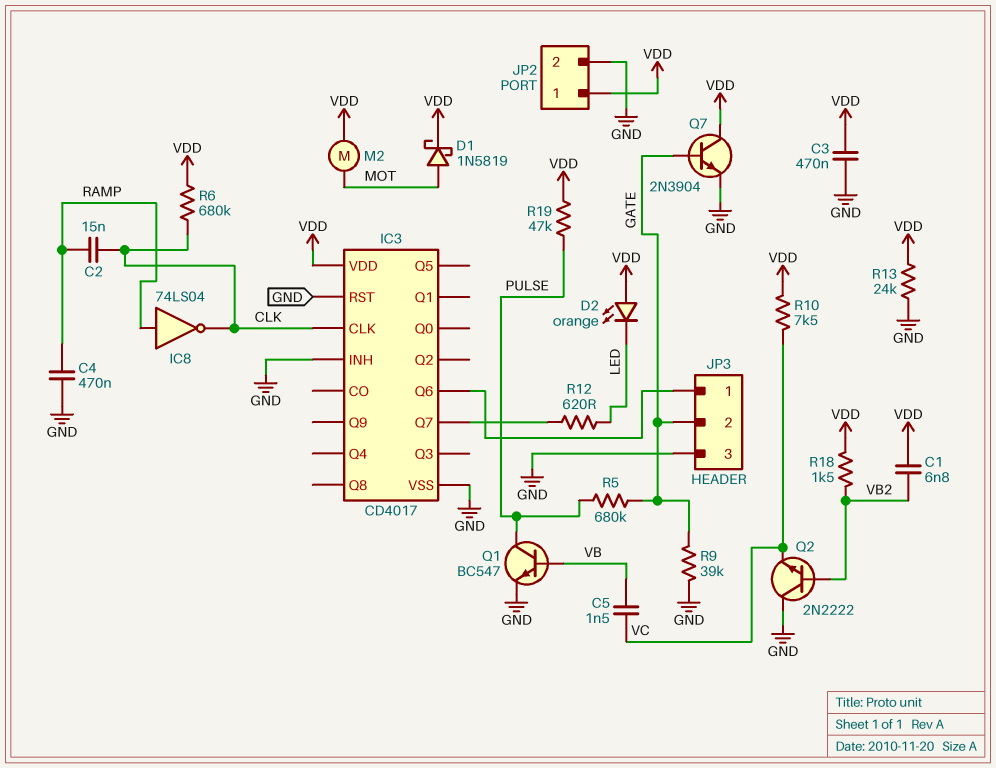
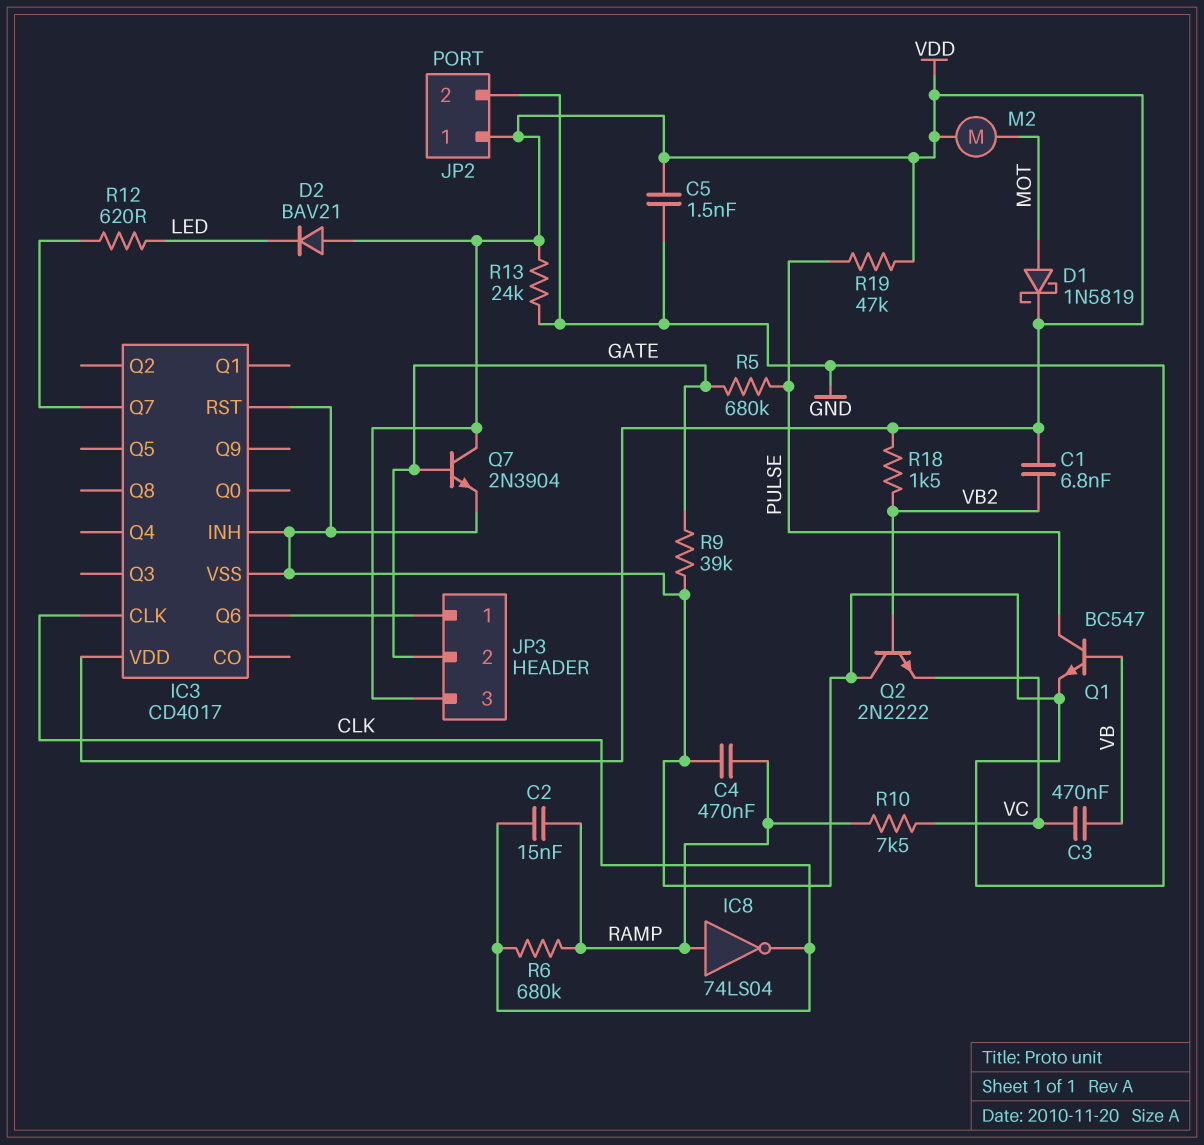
C3: 470nF (GND, VDD) -> 470nF (VB, VC)
C5: 1.5nF (VB, VC) -> 1.5nF (GND, VDD)
D2: LED orange (A VDD, K LED) -> diode BAV21 (A VDD, K LED)
JP3 pin 3: GND -> VDD
R6: 680k (CLK, VDD) -> 680k (CLK, RAMP)
R10: 7.5k (VC, VDD) -> 7.5k (RAMP, VC)

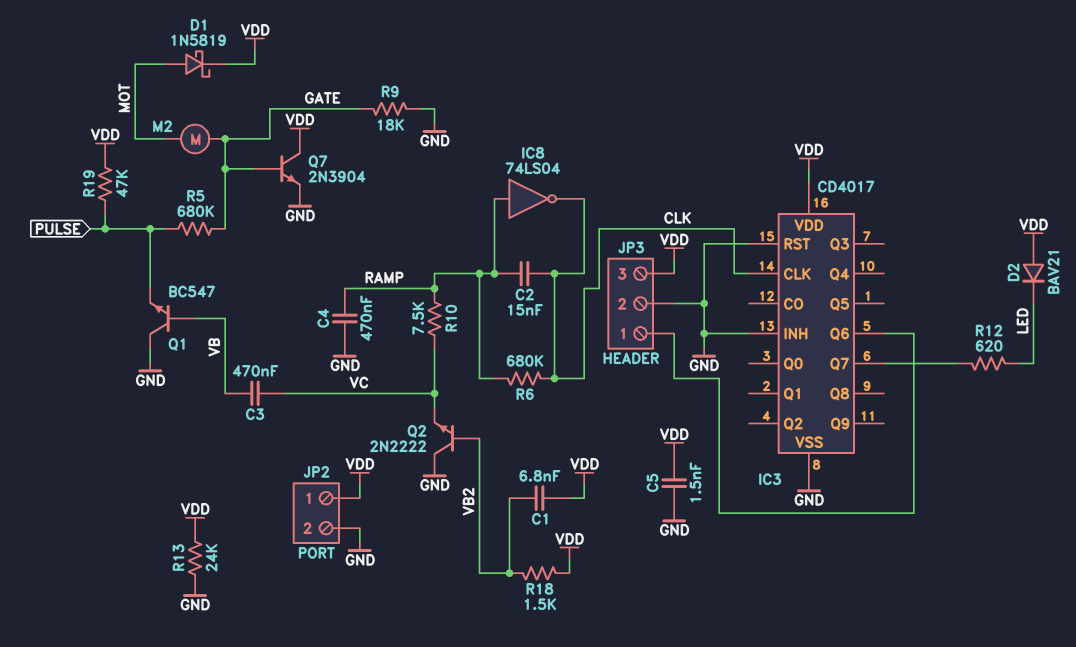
JP3 pin 2: GATE -> GND
M2: motor (MOT, VDD) -> motor (GATE, MOT)
Q1: NPN BC547 (B VB, C PULSE, E GND) -> NPN BC547 (B VB, C GND, E PULSE)
R9: 39k (GATE, GND) -> 18k (GATE, GND)

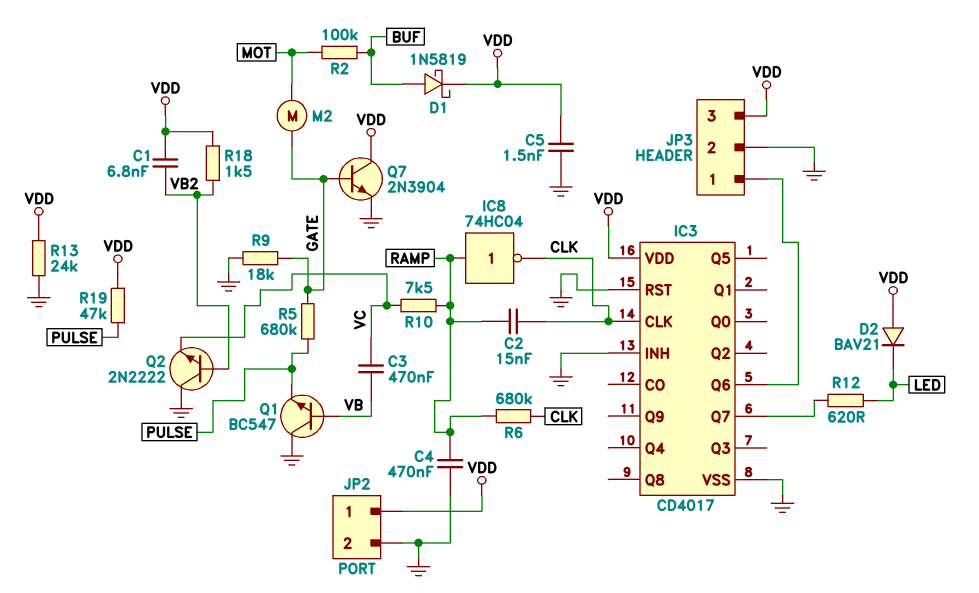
D1: schottky 1N5819 (A MOT, K VDD) -> schottky 1N5819 (A BUF, K VDD)
IC8: NOT 74LS04 (in RAMP, out CLK) -> NOT 74HC04 (in RAMP, out CLK)
R2: none -> 100k (BUF, MOT)

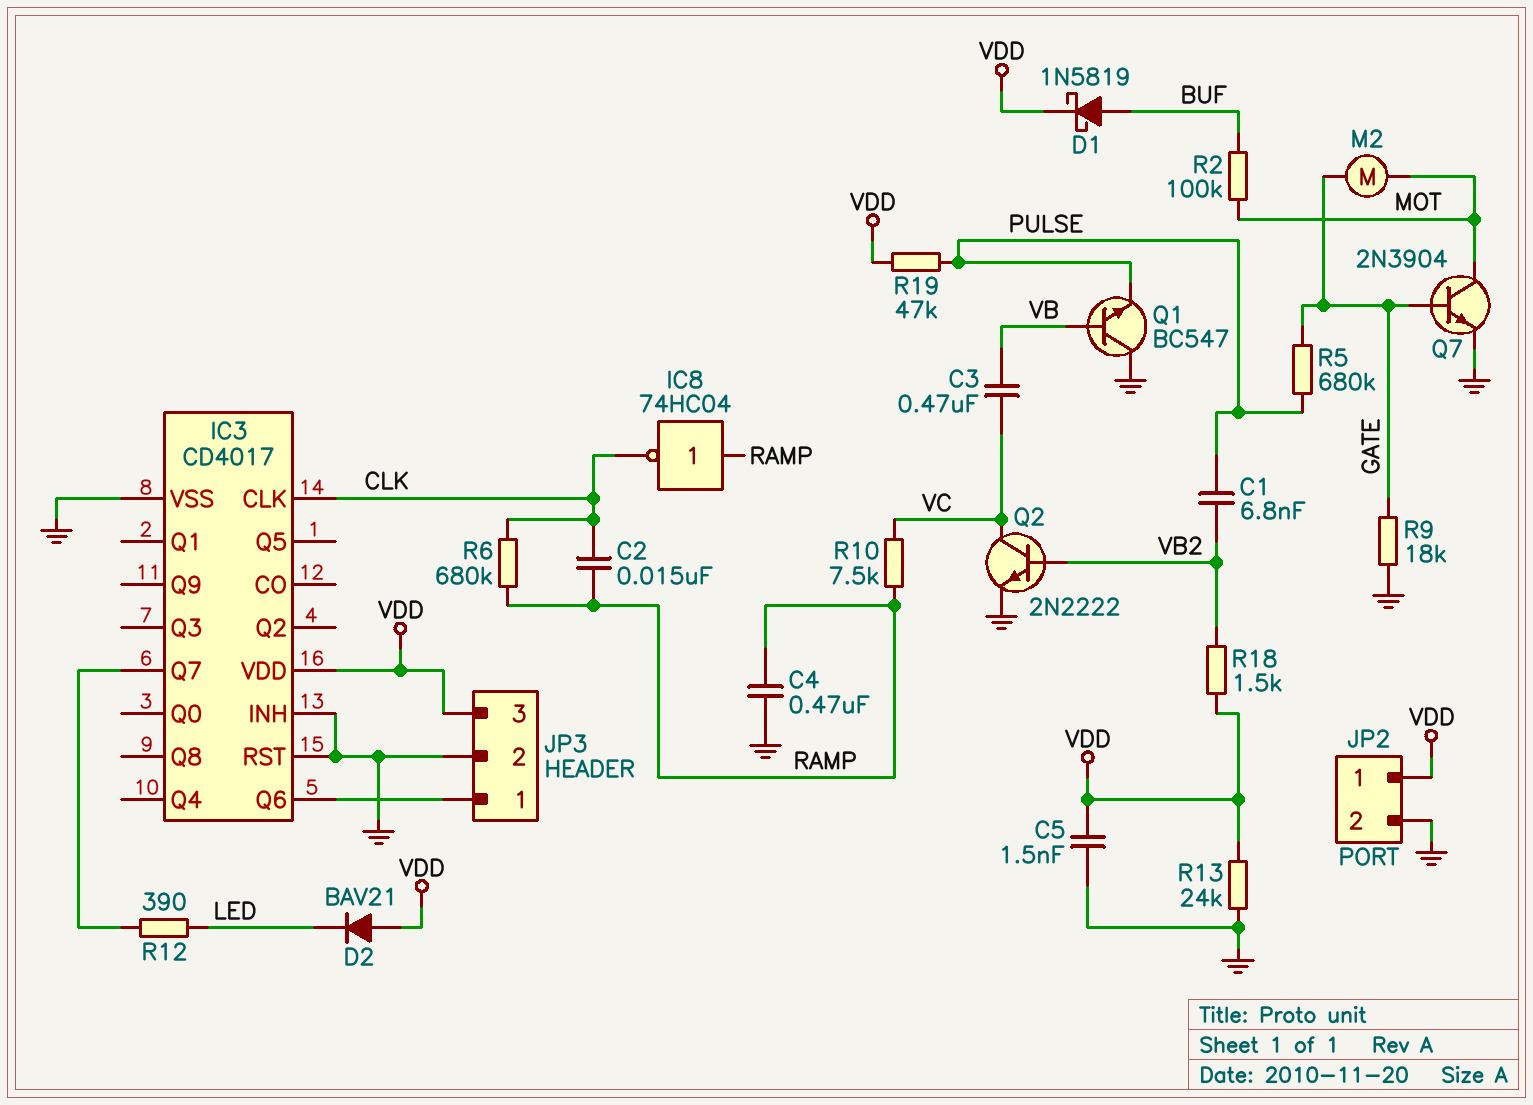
C1: 6.8nF (VB2, VDD) -> 6.8nF (PULSE, VB2)
Q2: NPN 2N2222 (B VB2, C GND, E VC) -> NPN 2N2222 (B VB2, C VC, E GND)
Q7: NPN 2N3904 (B GATE, C VDD, E GND) -> NPN 2N3904 (B GATE, C MOT, E GND)
R12: 620 (IC3/Q7, LED) -> 390 (IC3/Q7, LED)

